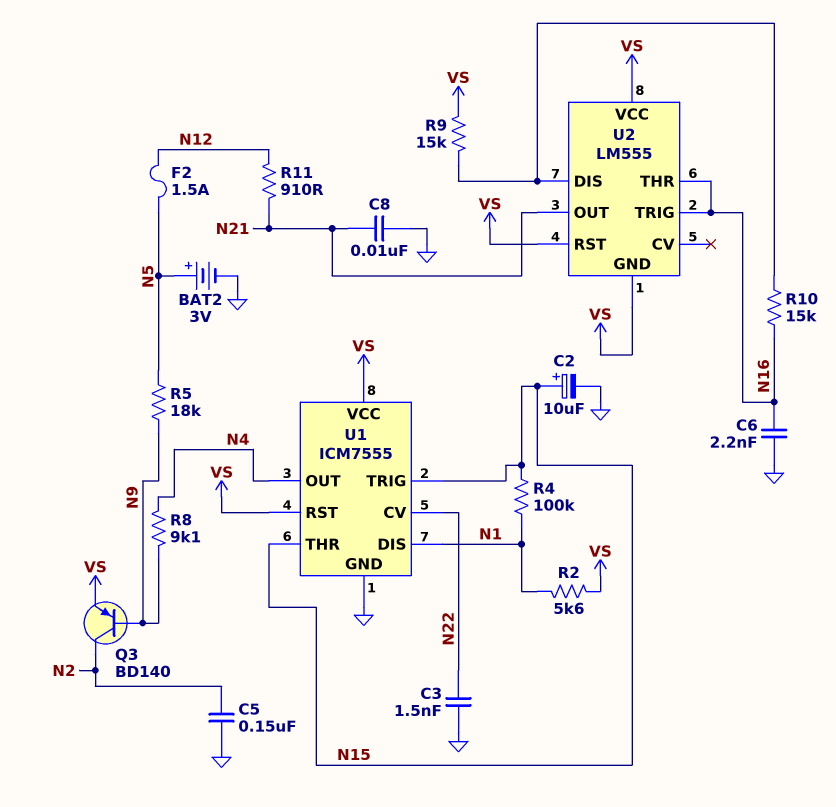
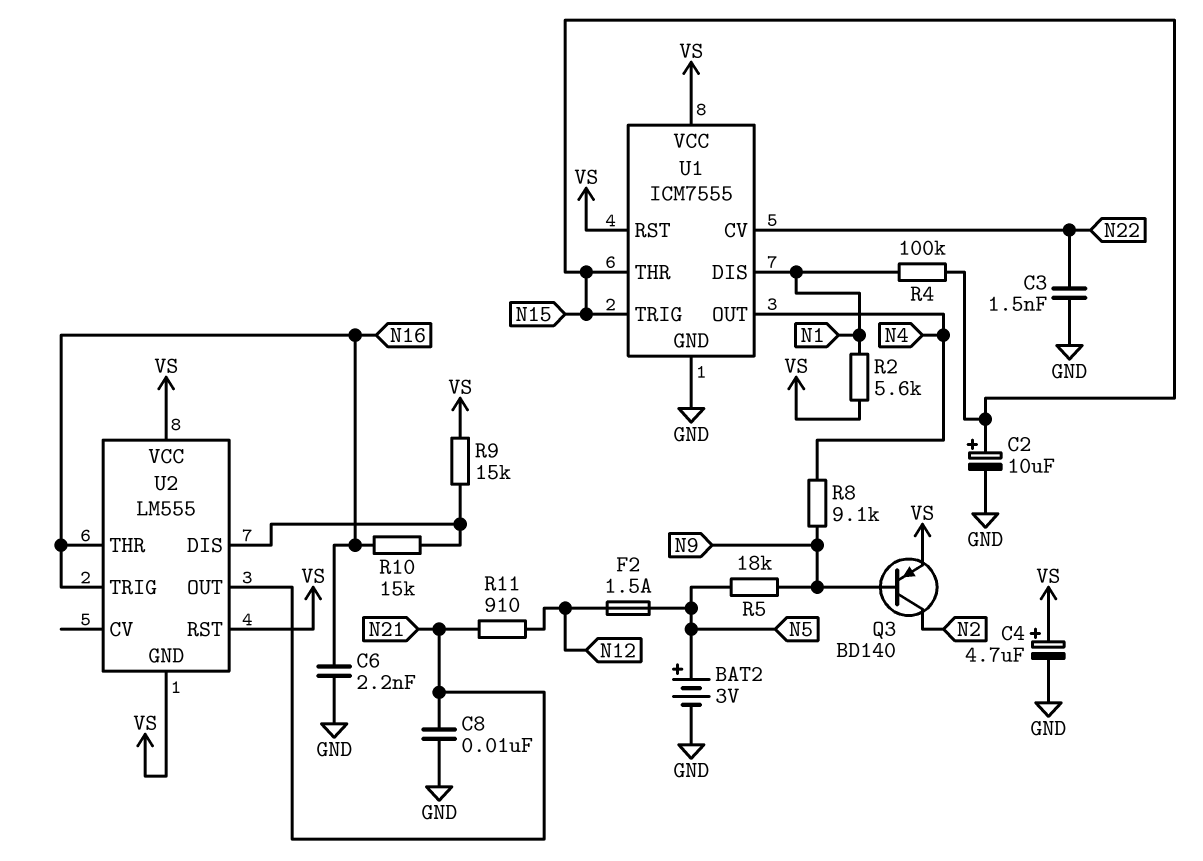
C4: none -> 4.7uF (plus VS, minus GND)
C5: 150nF (GND, N2) -> none

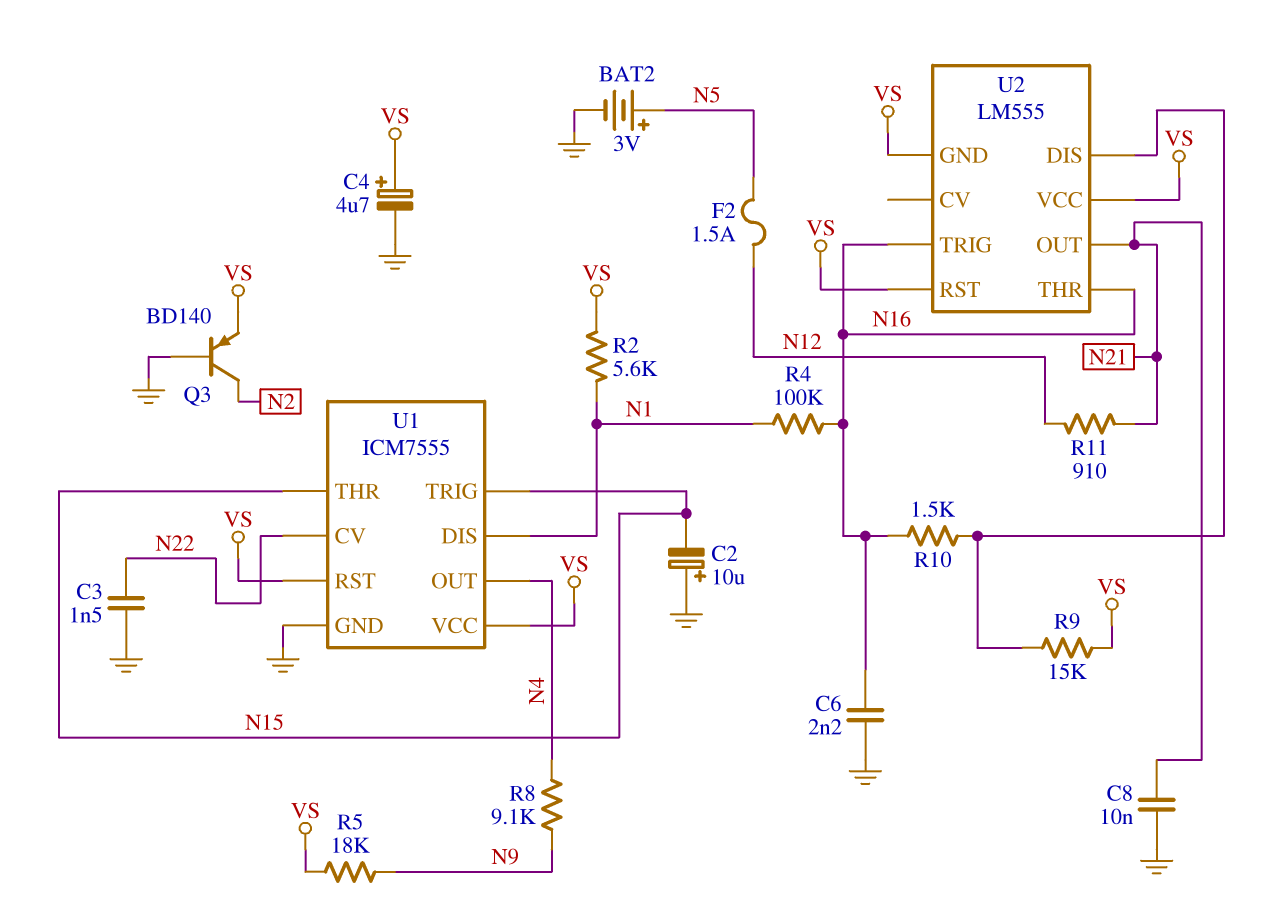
C2: 10uF (plus N15, minus GND) -> 10uF (plus GND, minus N15)
Q3: PNP BD140 (B N9, C N2, E VS) -> PNP BD140 (B GND, C N2, E VS)
R4: 100k (N1, N15) -> 100k (N1, N16)
R5: 18k (N5, N9) -> 18k (N9, VS)
R10: 15k (N16, U2/DIS) -> 1.5k (N16, U2/DIS)

